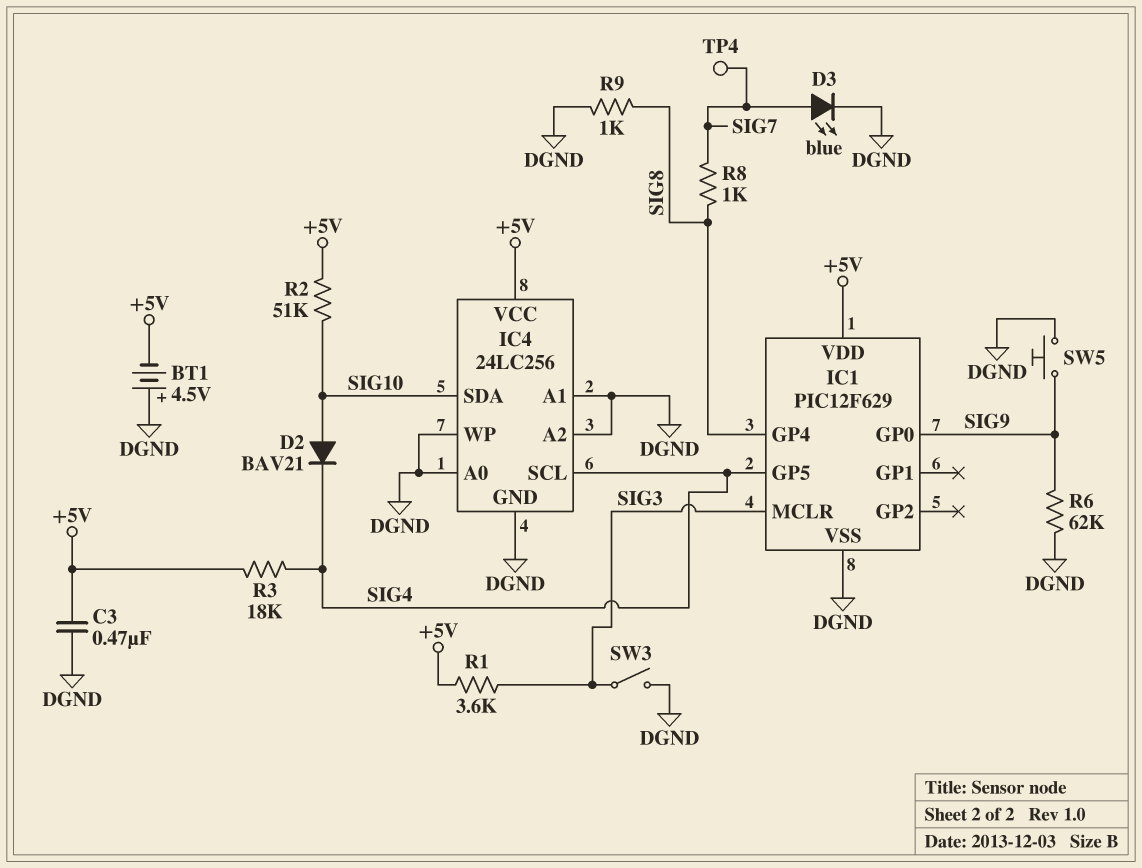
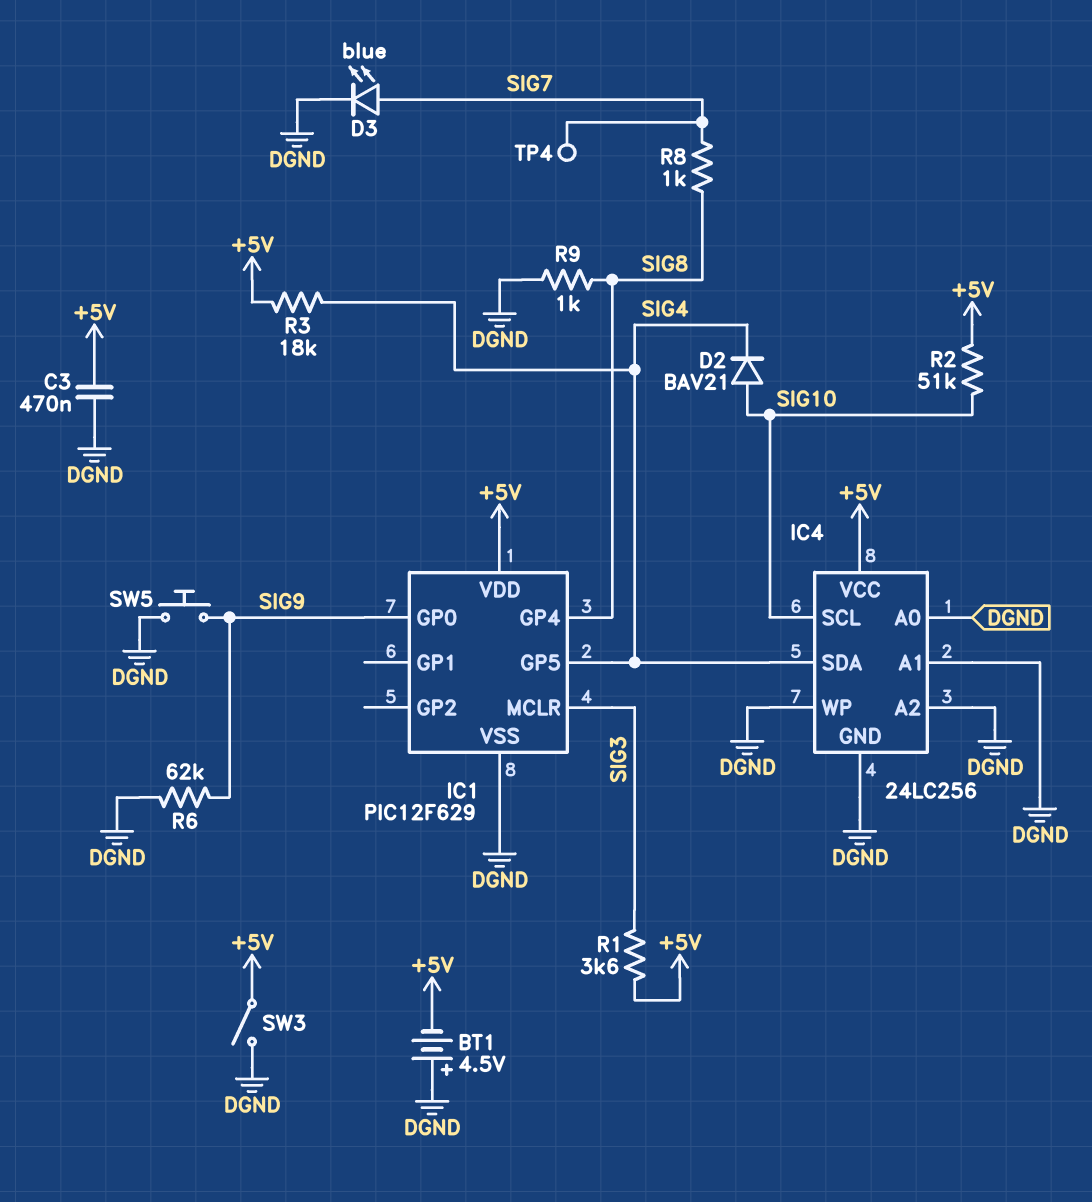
IC4 pin SCL: SIG4 -> SIG10
IC4 pin SDA: SIG10 -> SIG4
SW3: switch (DGND, SIG3) -> switch (+5V, DGND)

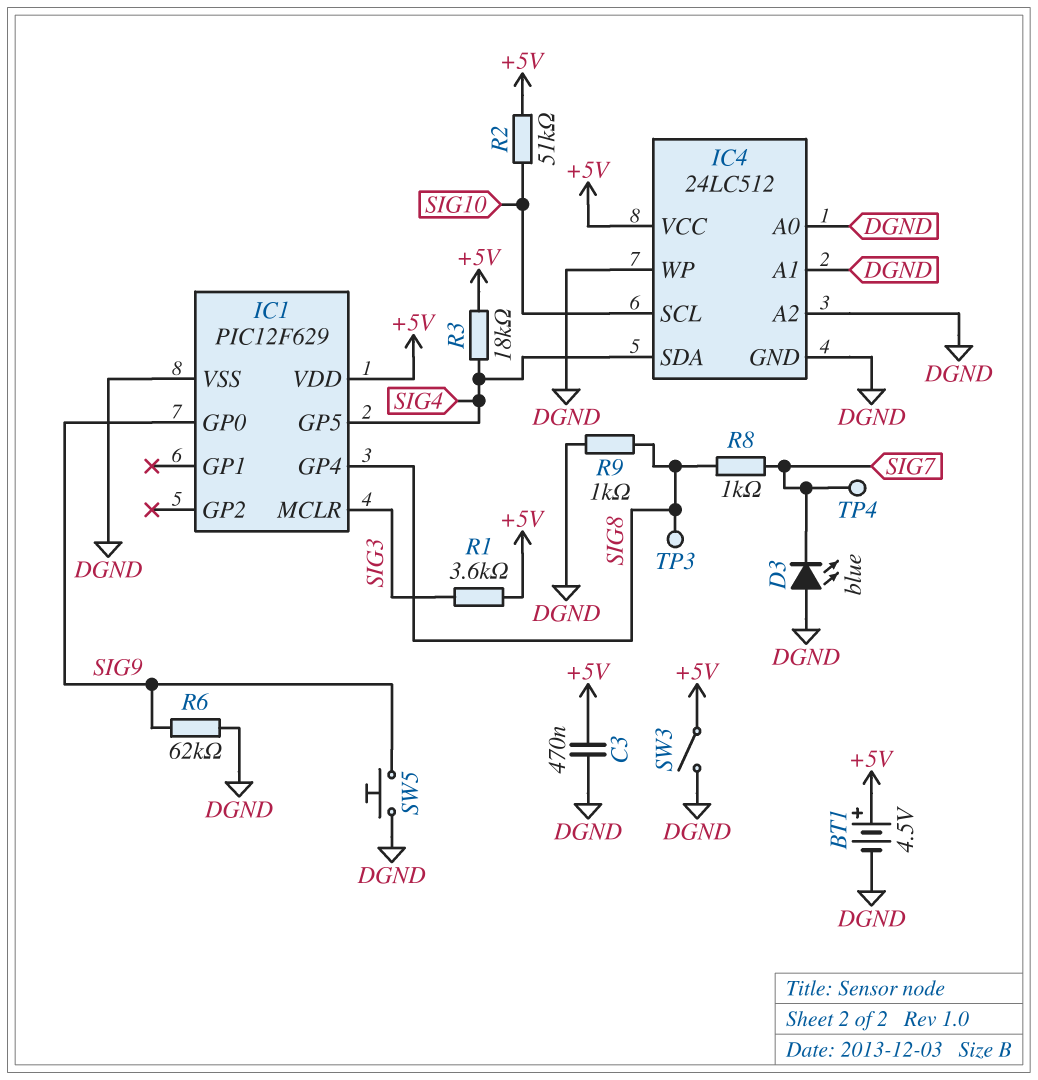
BT1: 4.5V (plus DGND, minus +5V) -> 4.5V (plus +5V, minus DGND)
D2: diode BAV21 (A SIG10, K SIG4) -> none
D3: LED blue (A SIG7, K DGND) -> LED blue (A DGND, K SIG7)
IC4: 24LC256 -> 24LC512
TP3: none -> test point (SIG8)

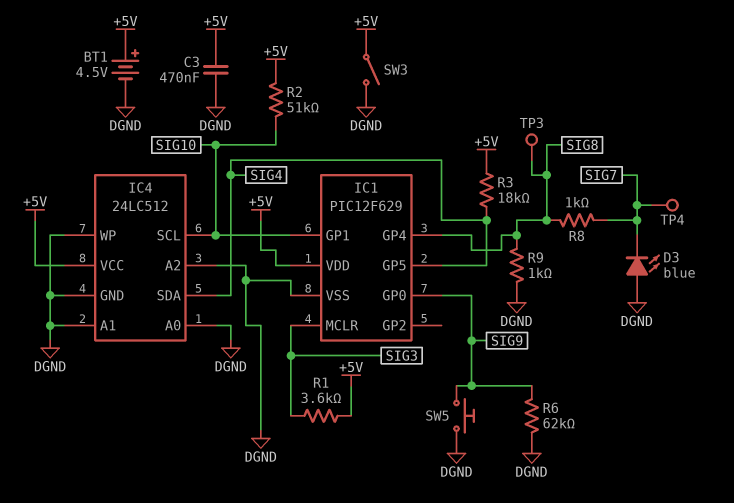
IC1 pin GP1: none -> SIG10

